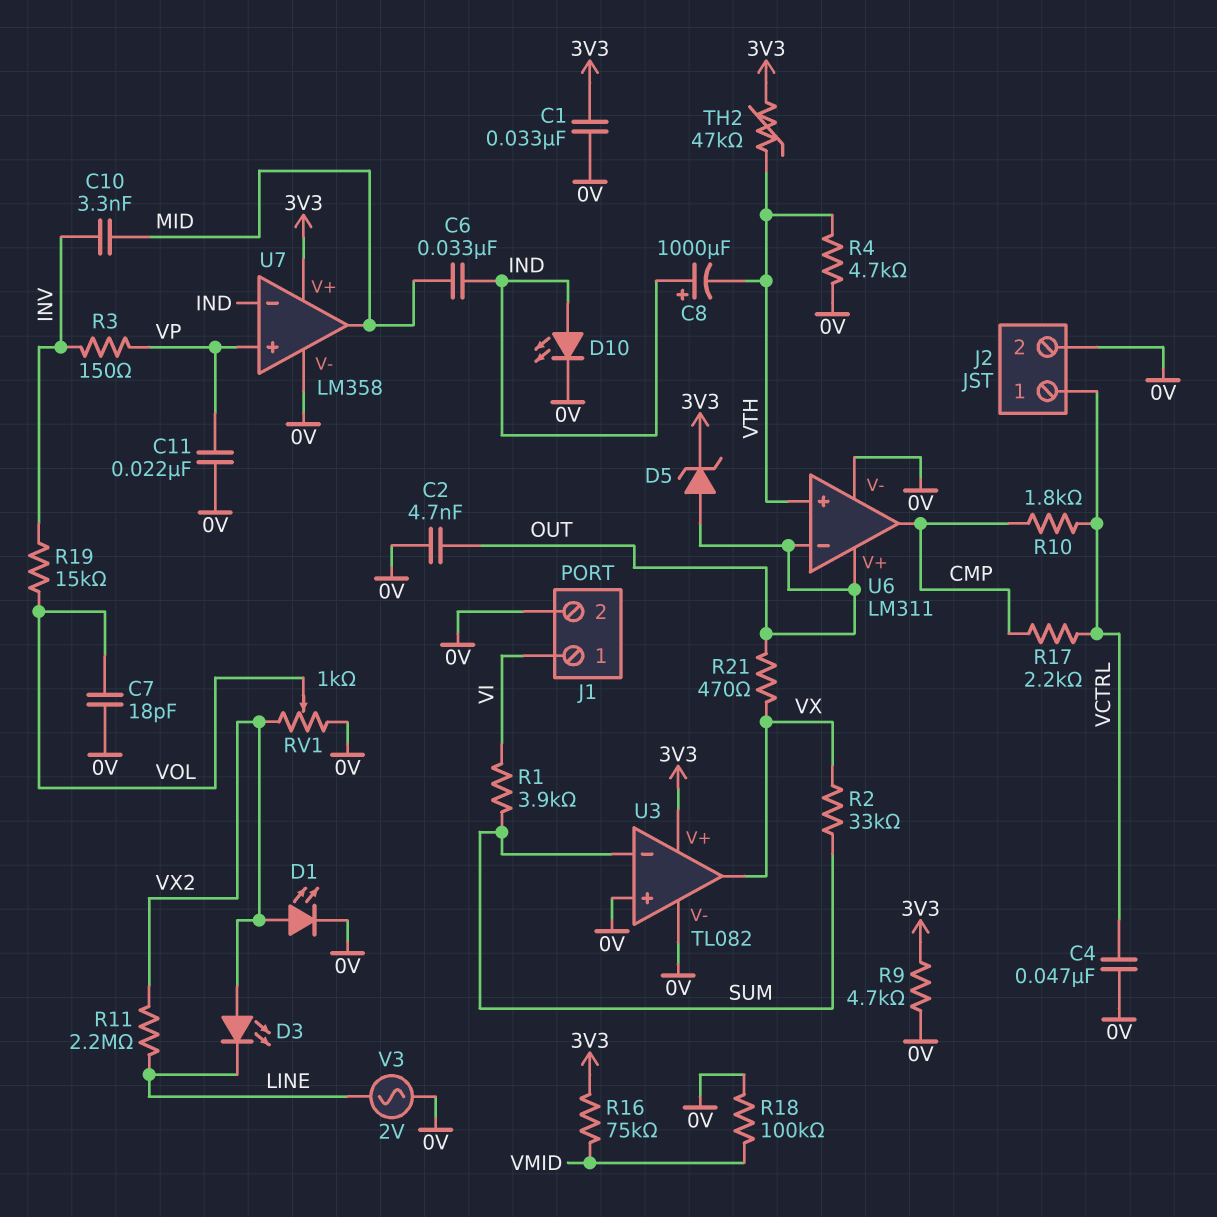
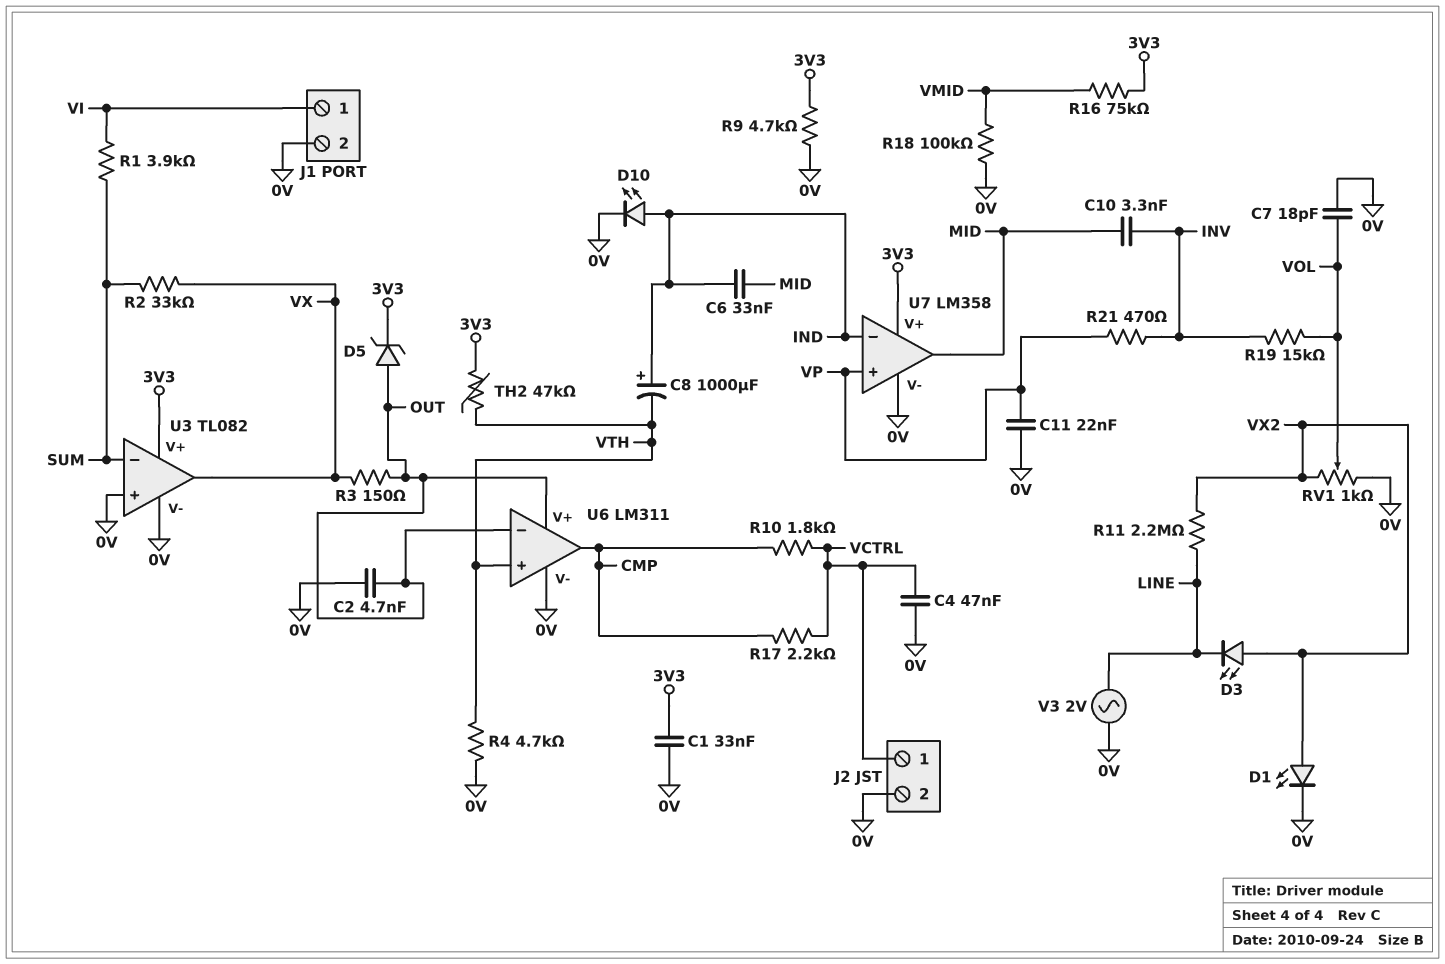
R3: 150 (INV, VP) -> 150 (OUT, VX)
R21: 470 (OUT, VX) -> 470 (INV, VP)

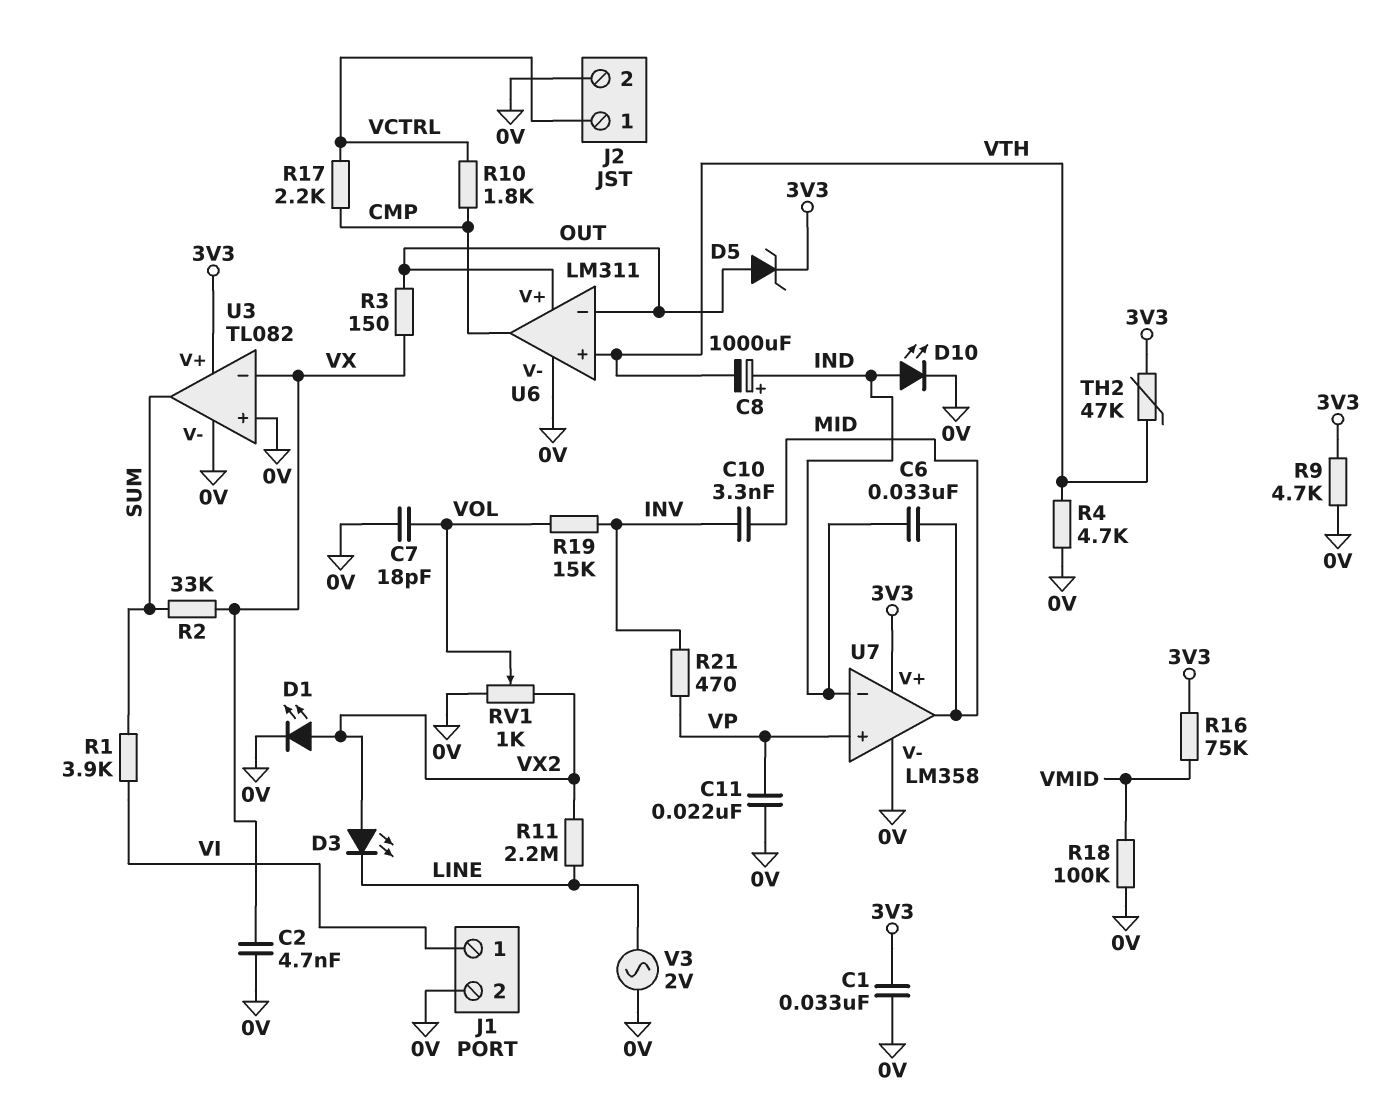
C2: 4.7nF (0V, OUT) -> 4.7nF (0V, VX)
C4: 47nF (0V, VCTRL) -> none
U3 pin in-: SUM -> VX
U3 pin out: VX -> SUM

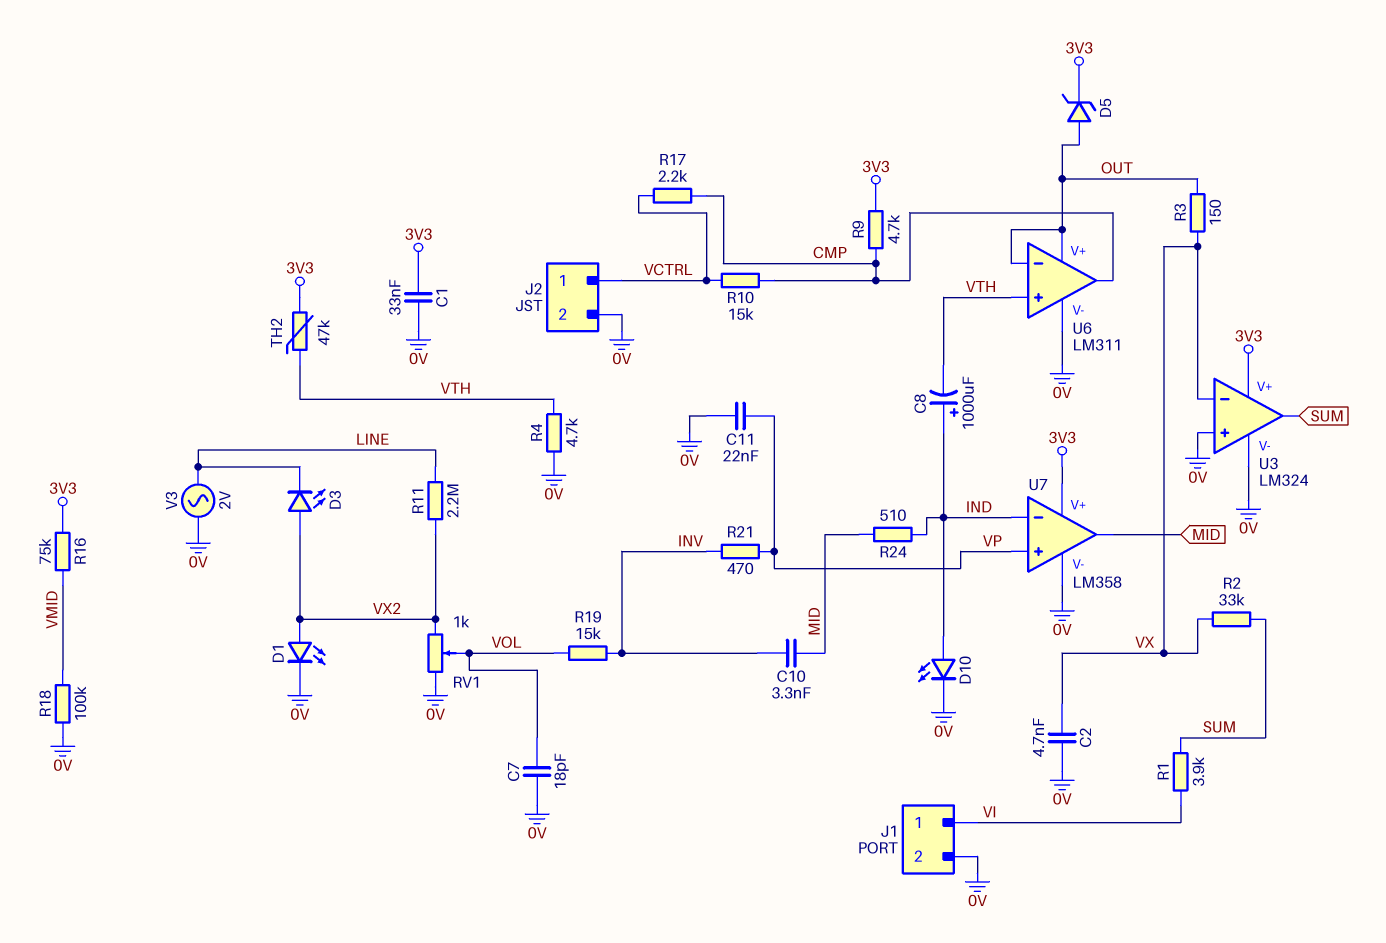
C6: 33nF (IND, MID) -> none
R9: 4.7k (0V, 3V3) -> 4.7k (3V3, CMP)
R10: 1.8k (CMP, VCTRL) -> 15k (CMP, VCTRL)
R24: none -> 510 (IND, MID)
U3: TL082 -> LM324

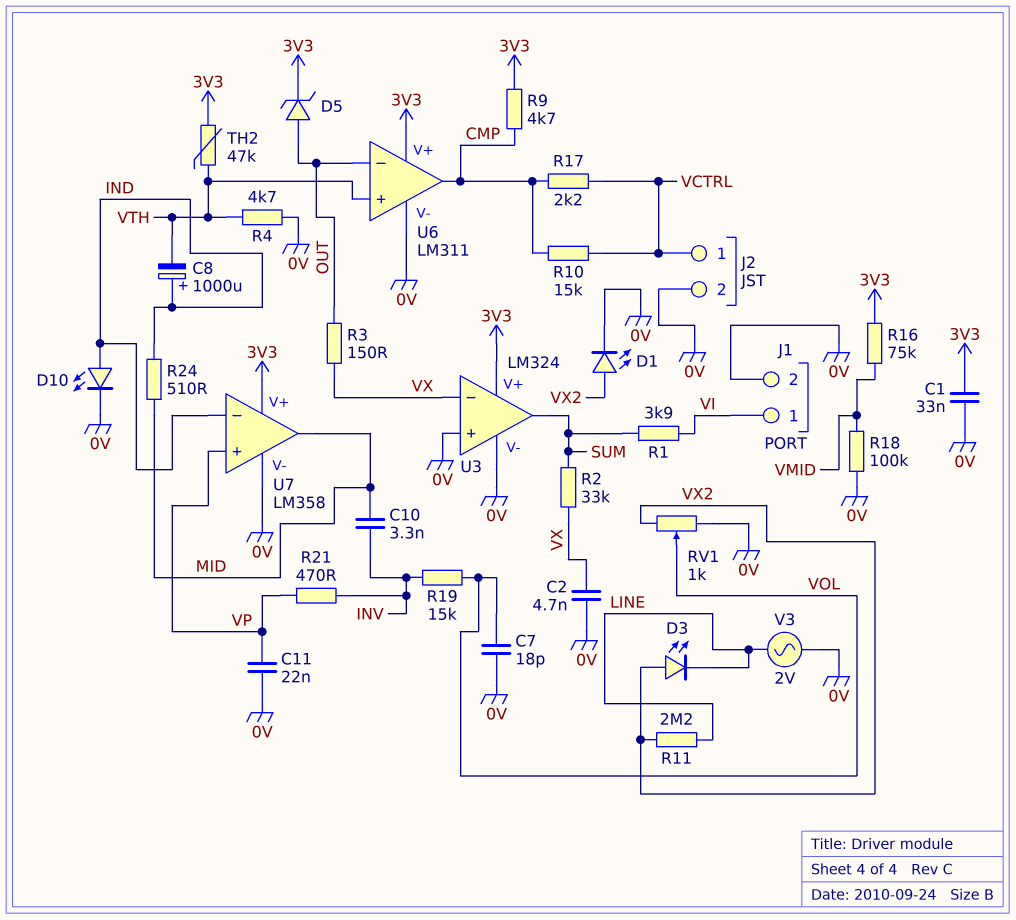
U6 pin V+: OUT -> 3V3

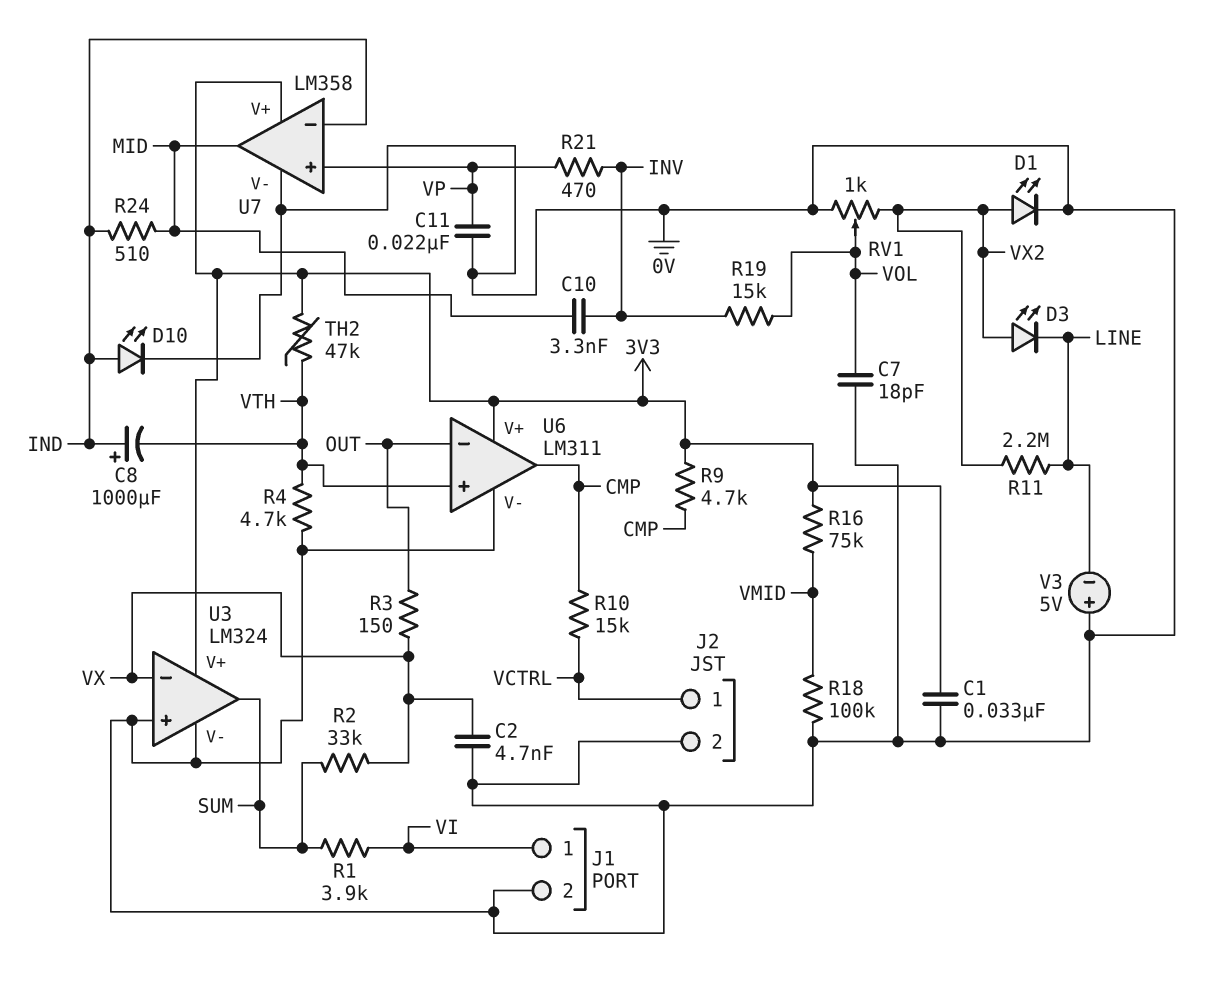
D5: zener (A OUT, K 3V3) -> none
R17: 2.2k (CMP, VCTRL) -> none
V3: AC 2V (0V, LINE) -> 5V (plus 0V, minus LINE)

